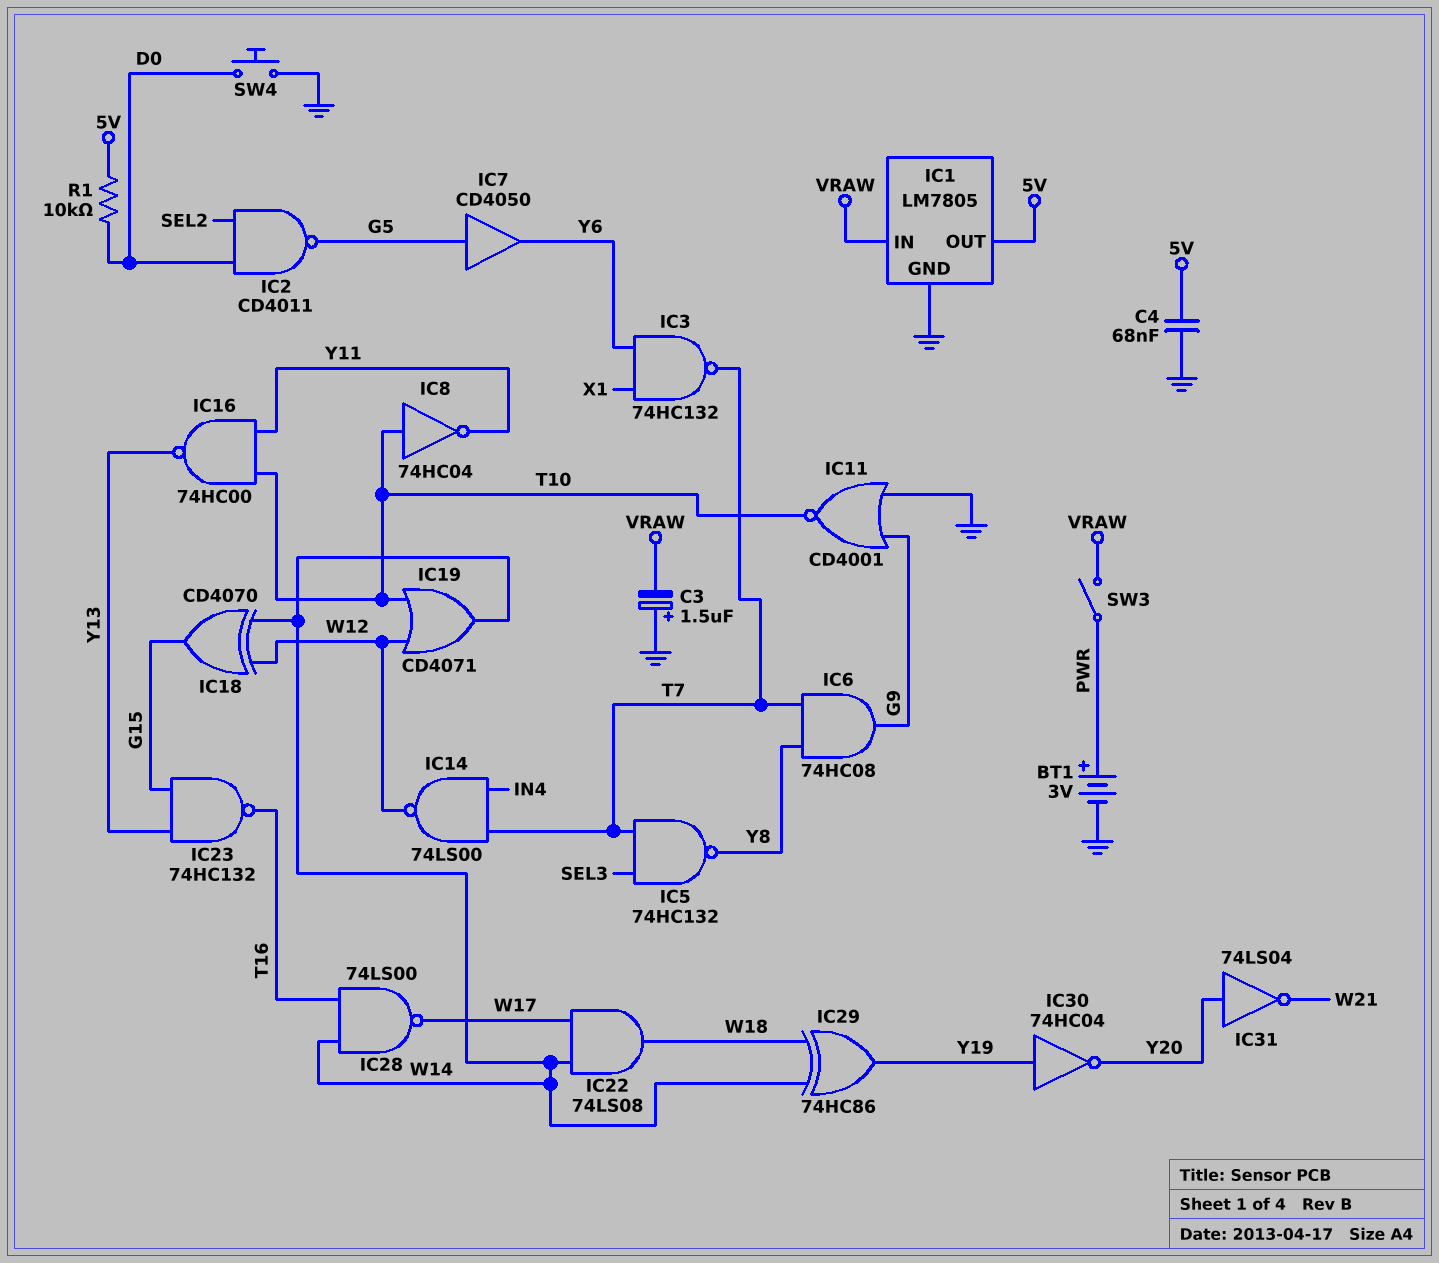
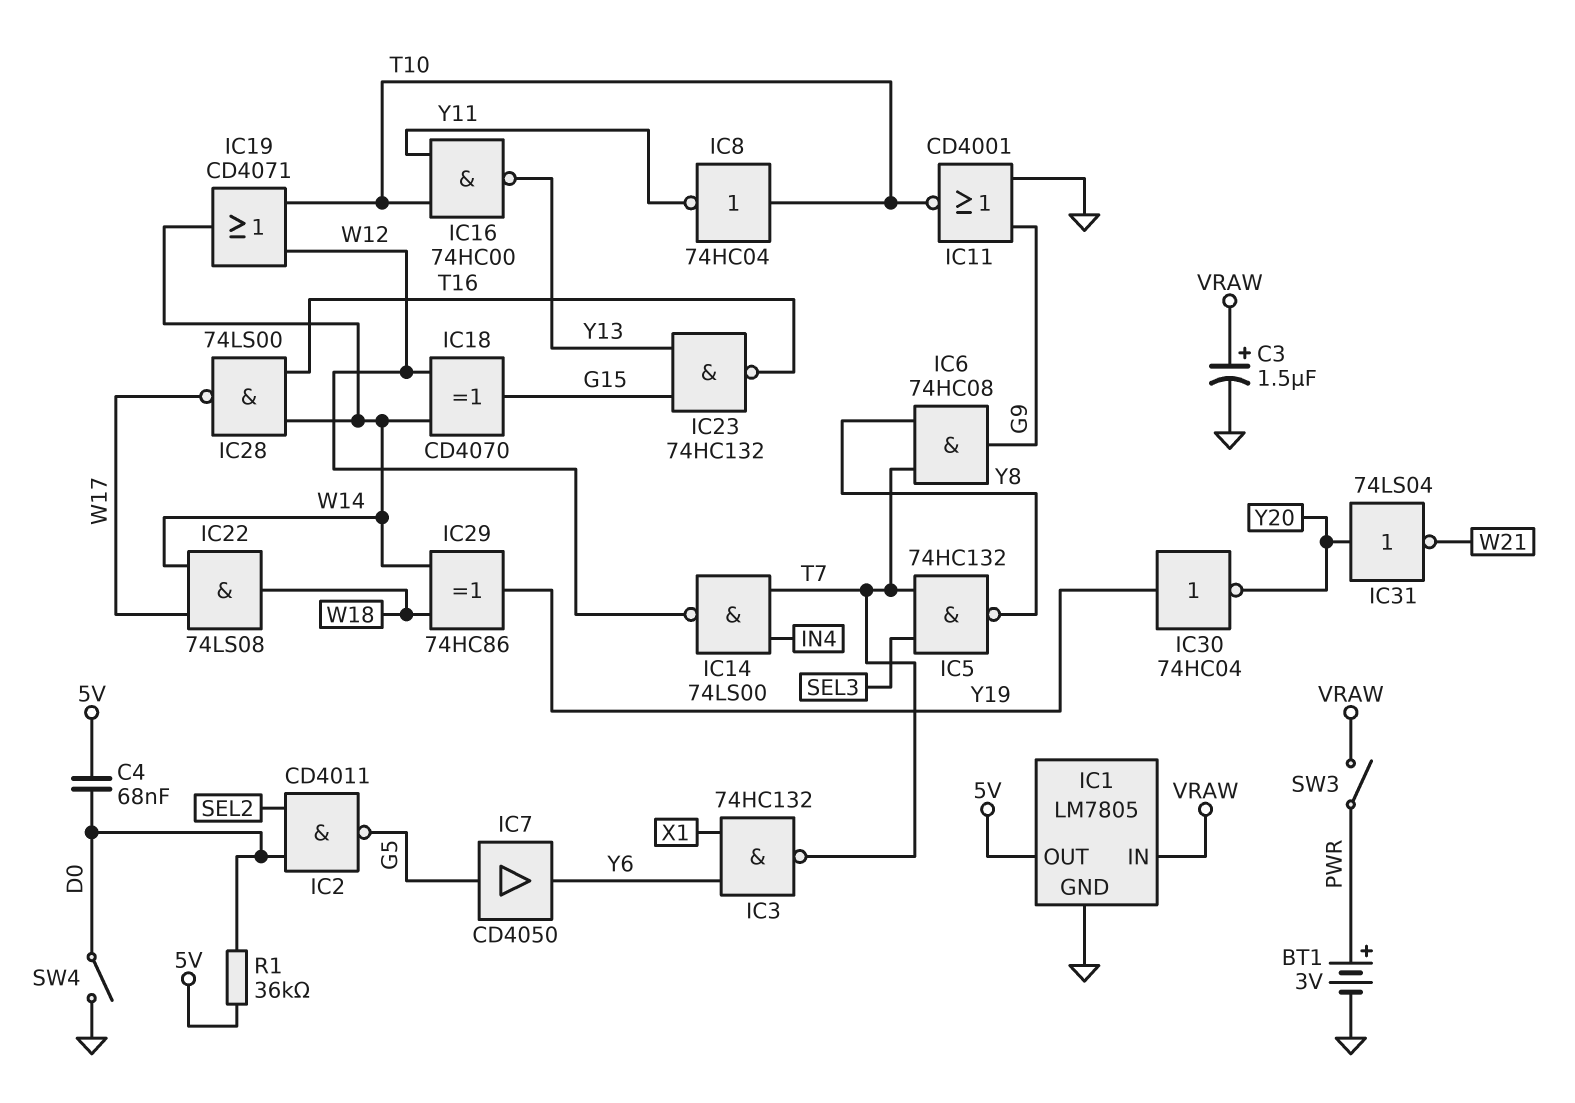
C3: 1.5uF (plus GND, minus VRAW) -> 1.5uF (plus VRAW, minus GND)
C4: 68nF (5V, GND) -> 68nF (5V, D0)
R1: 10k (5V, D0) -> 36k (5V, D0)
SW4: button (D0, GND) -> switch (D0, GND)

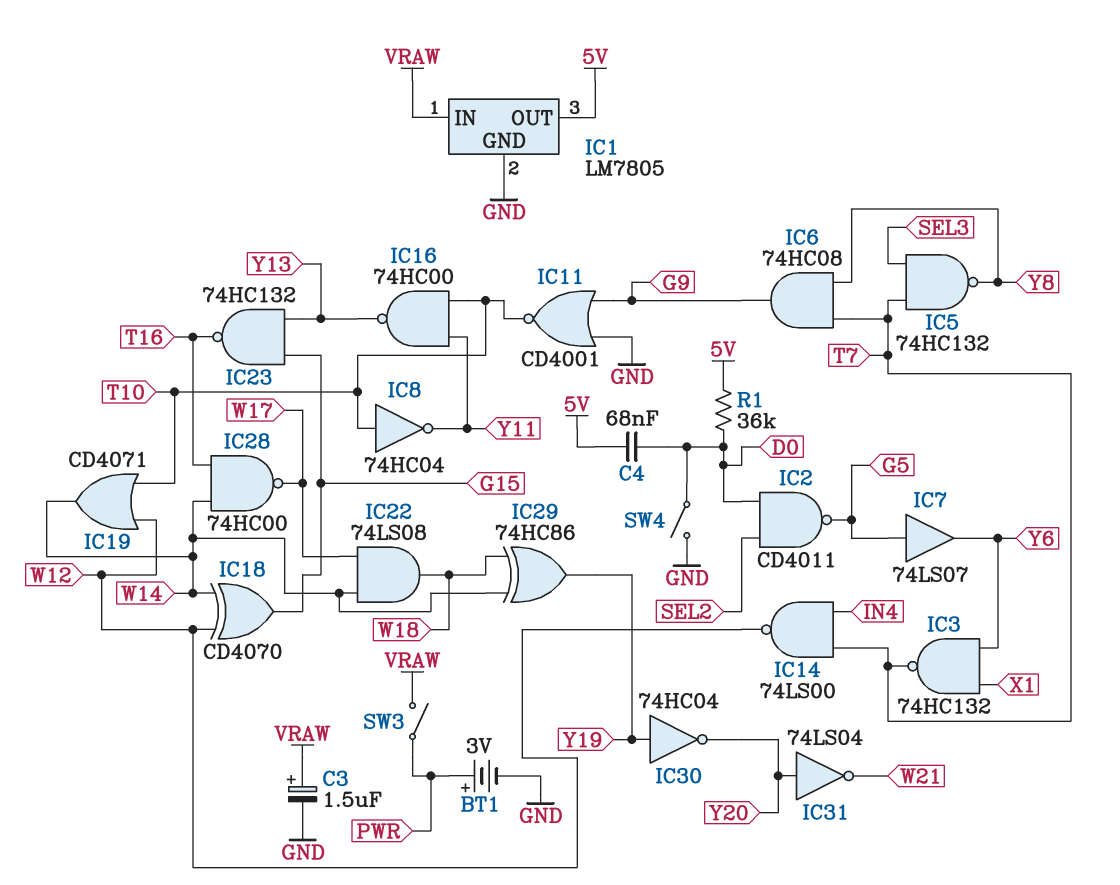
IC7: buffer CD4050 (in G5, out Y6) -> buffer 74LS07 (in G5, out Y6)
IC28: NAND 74LS00 (in T16, in W14, out W17) -> NAND 74HC00 (in T16, in W14, out W17)

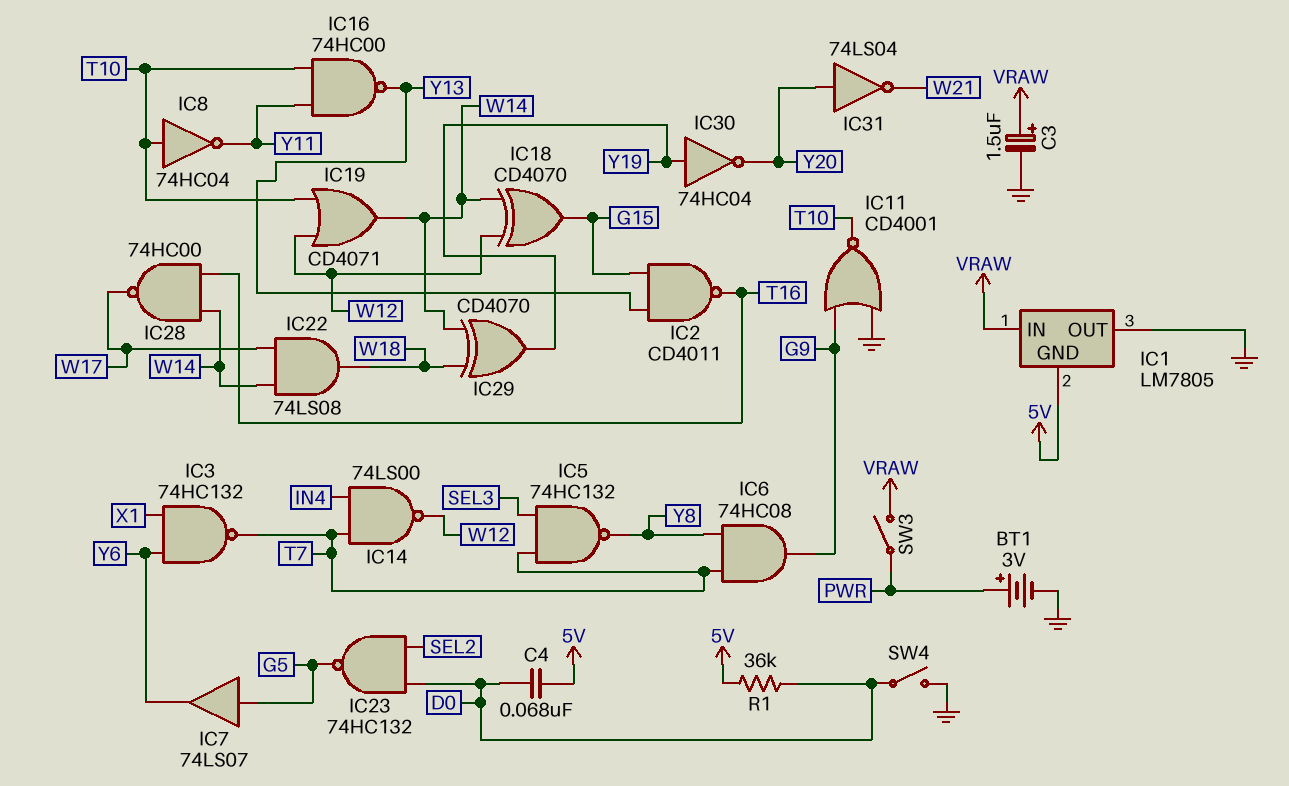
IC1 pin GND: GND -> 5V
IC1 pin OUT: 5V -> GND
IC2: NAND CD4011 (in D0, in SEL2, out G5) -> NAND CD4011 (in G15, in Y13, out T16)
IC23: NAND 74HC132 (in G15, in Y13, out T16) -> NAND 74HC132 (in D0, in SEL2, out G5)
IC29: XOR 74HC86 (in W14, in W18, out Y19) -> XOR CD4070 (in W14, in W18, out Y19)

